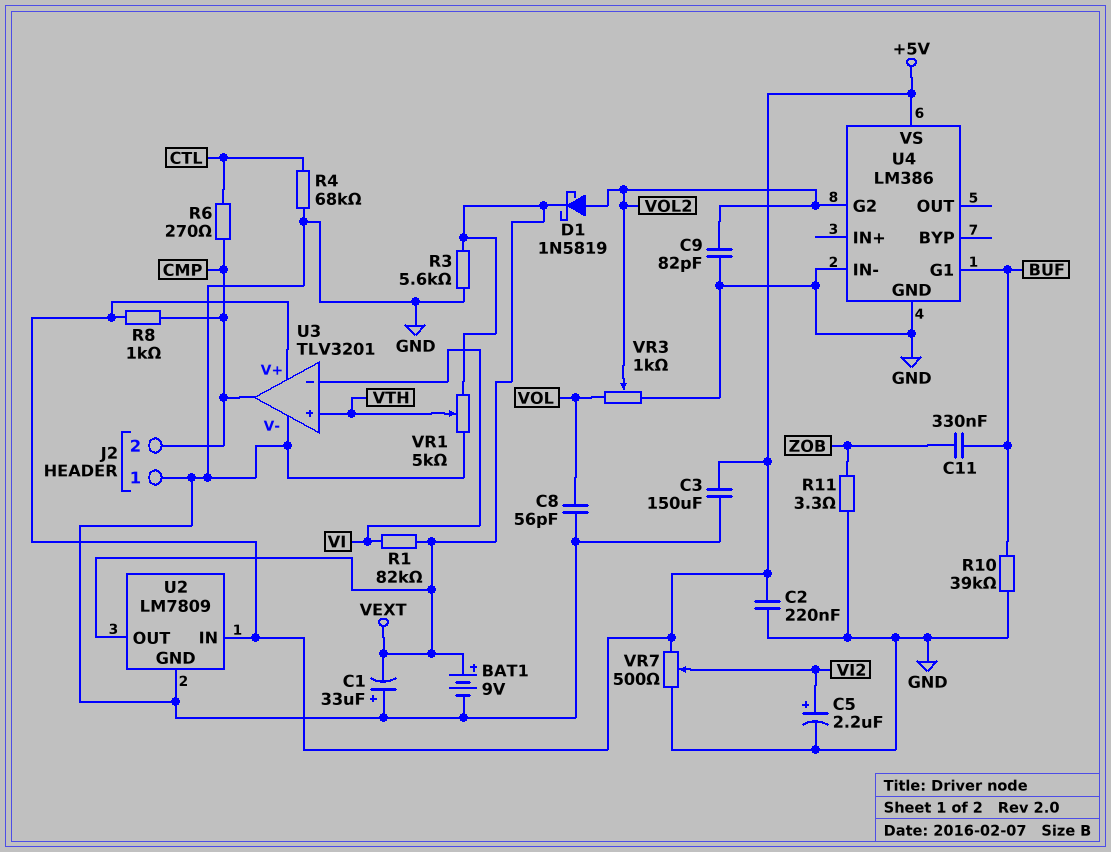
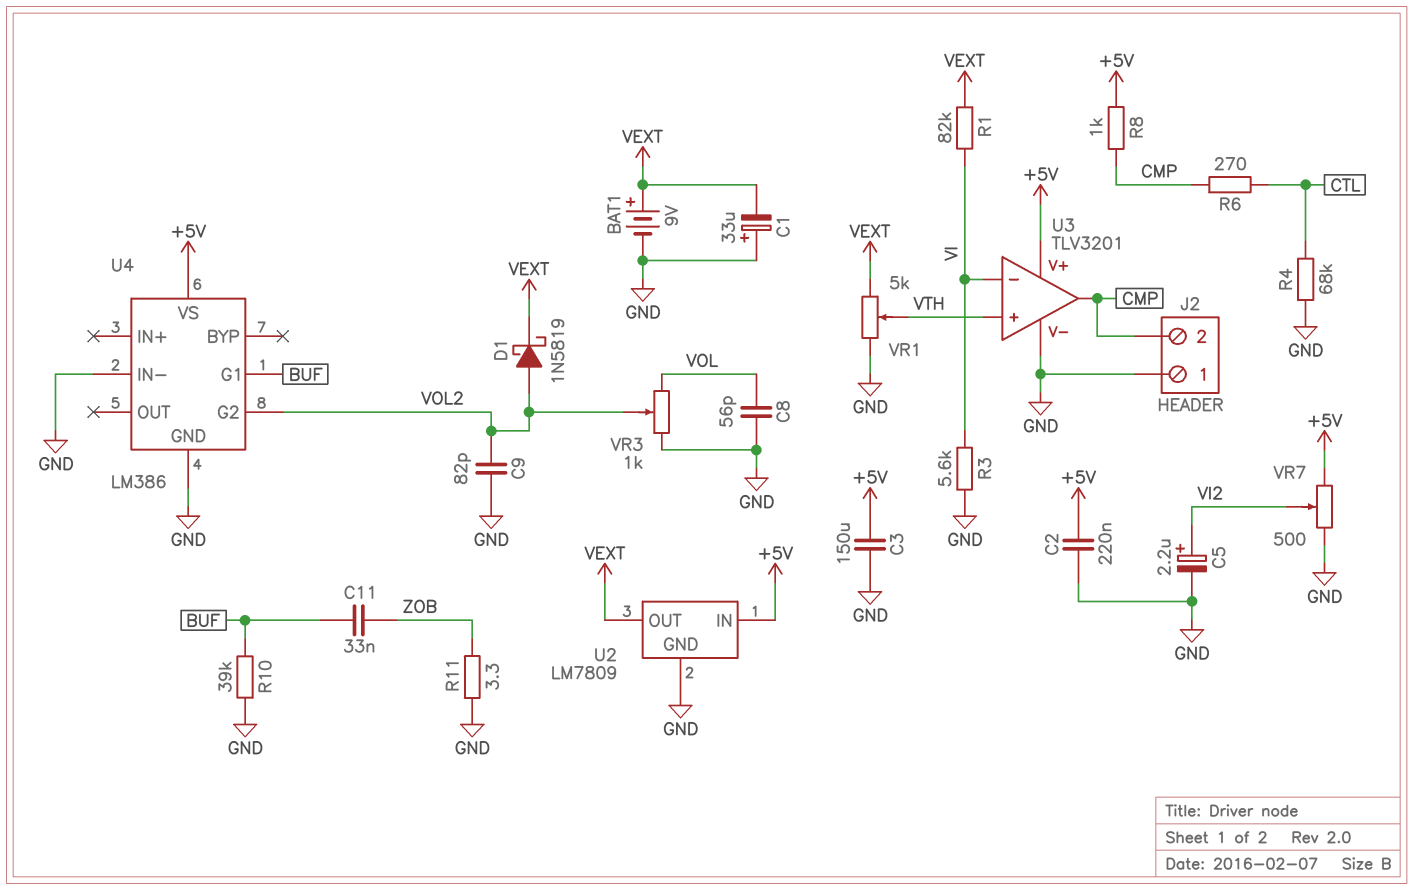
C11: 330nF (BUF, ZOB) -> 33nF (BUF, ZOB)
R3: 5.6k (GND, VEXT) -> 5.6k (GND, VI)

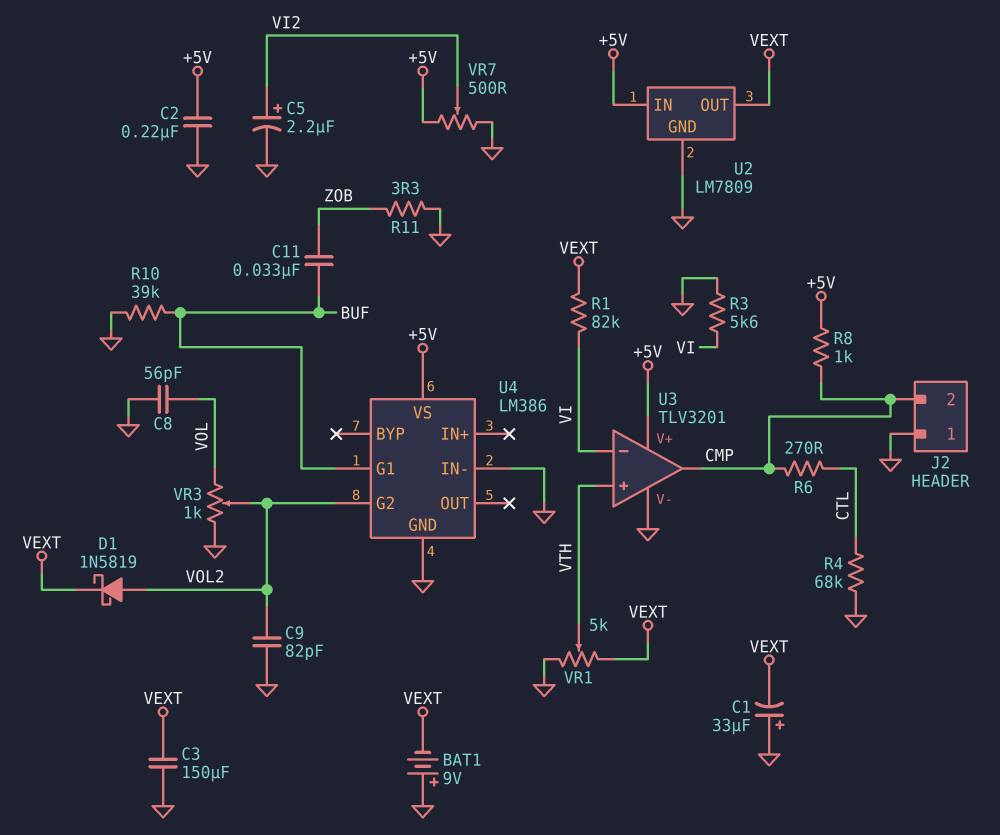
BAT1: 9V (plus VEXT, minus GND) -> 9V (plus GND, minus VEXT)
C3: 150uF (+5V, GND) -> 150uF (GND, VEXT)

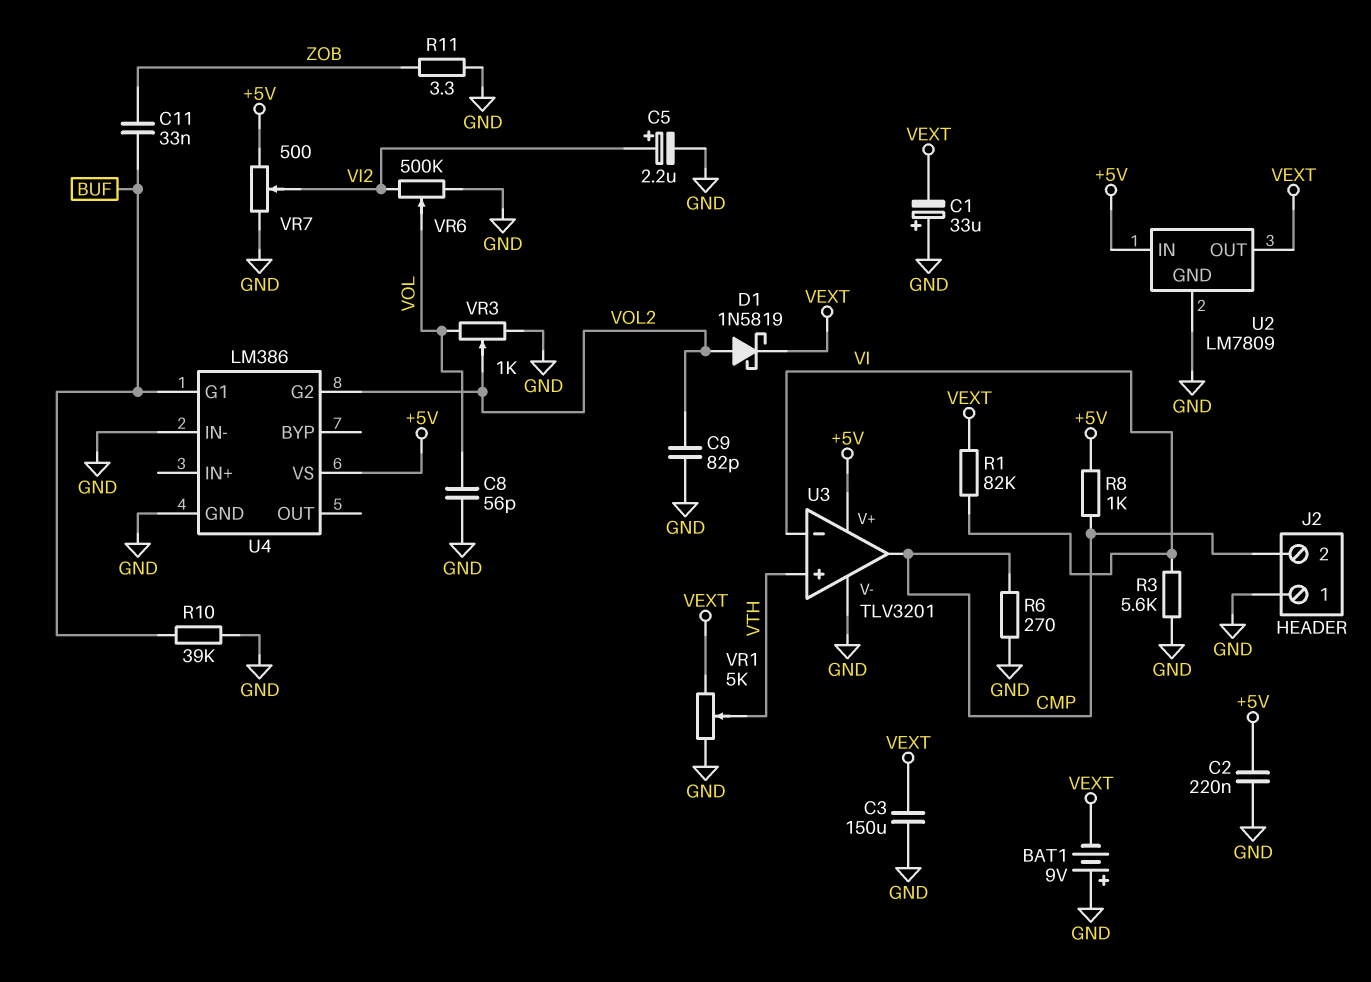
R4: 68k (CTL, GND) -> none
R6: 270 (CMP, CTL) -> 270 (CMP, GND)
VR6: none -> 500k (GND, VI2, wiper VOL)

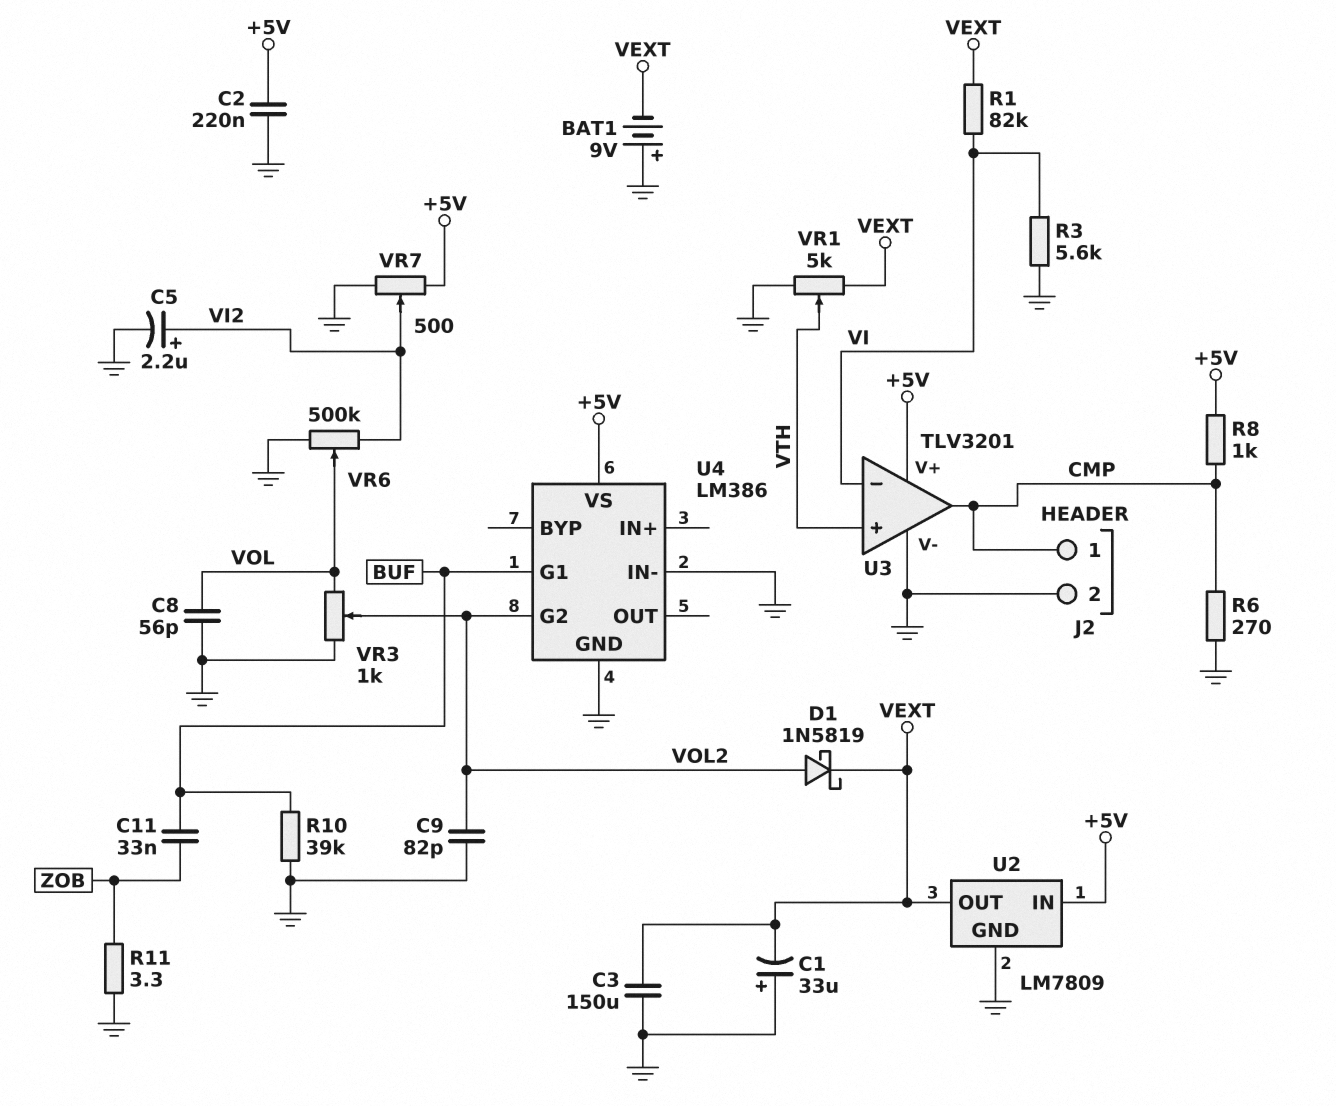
J2 pin 1: GND -> CMP
J2 pin 2: CMP -> GND

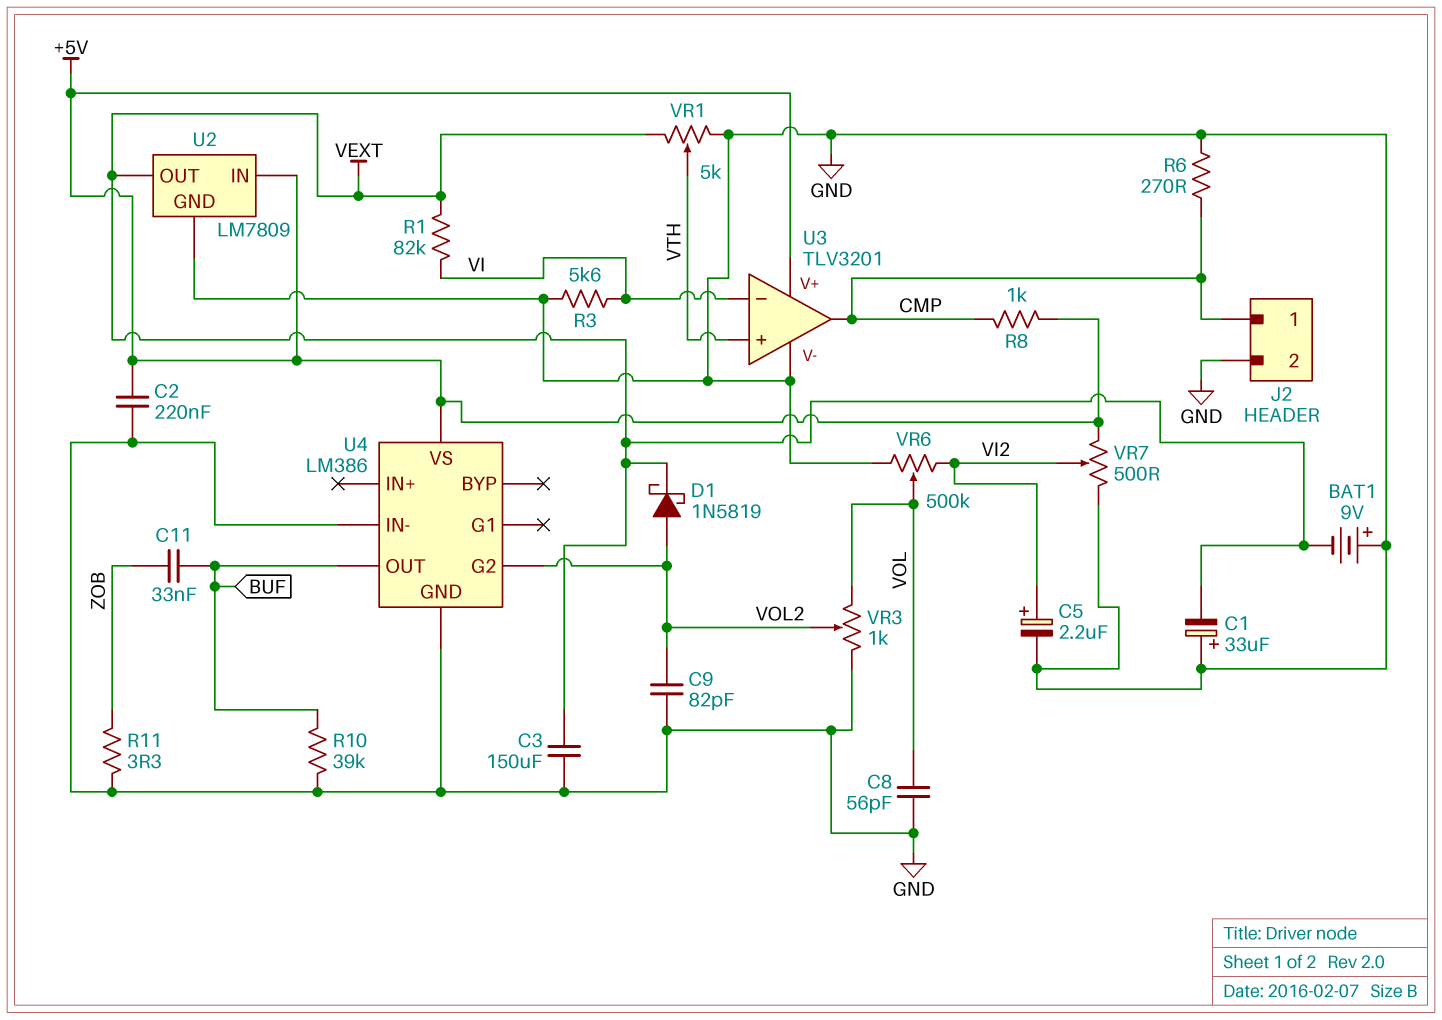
U4 pin G1: BUF -> none
U4 pin OUT: none -> BUF

